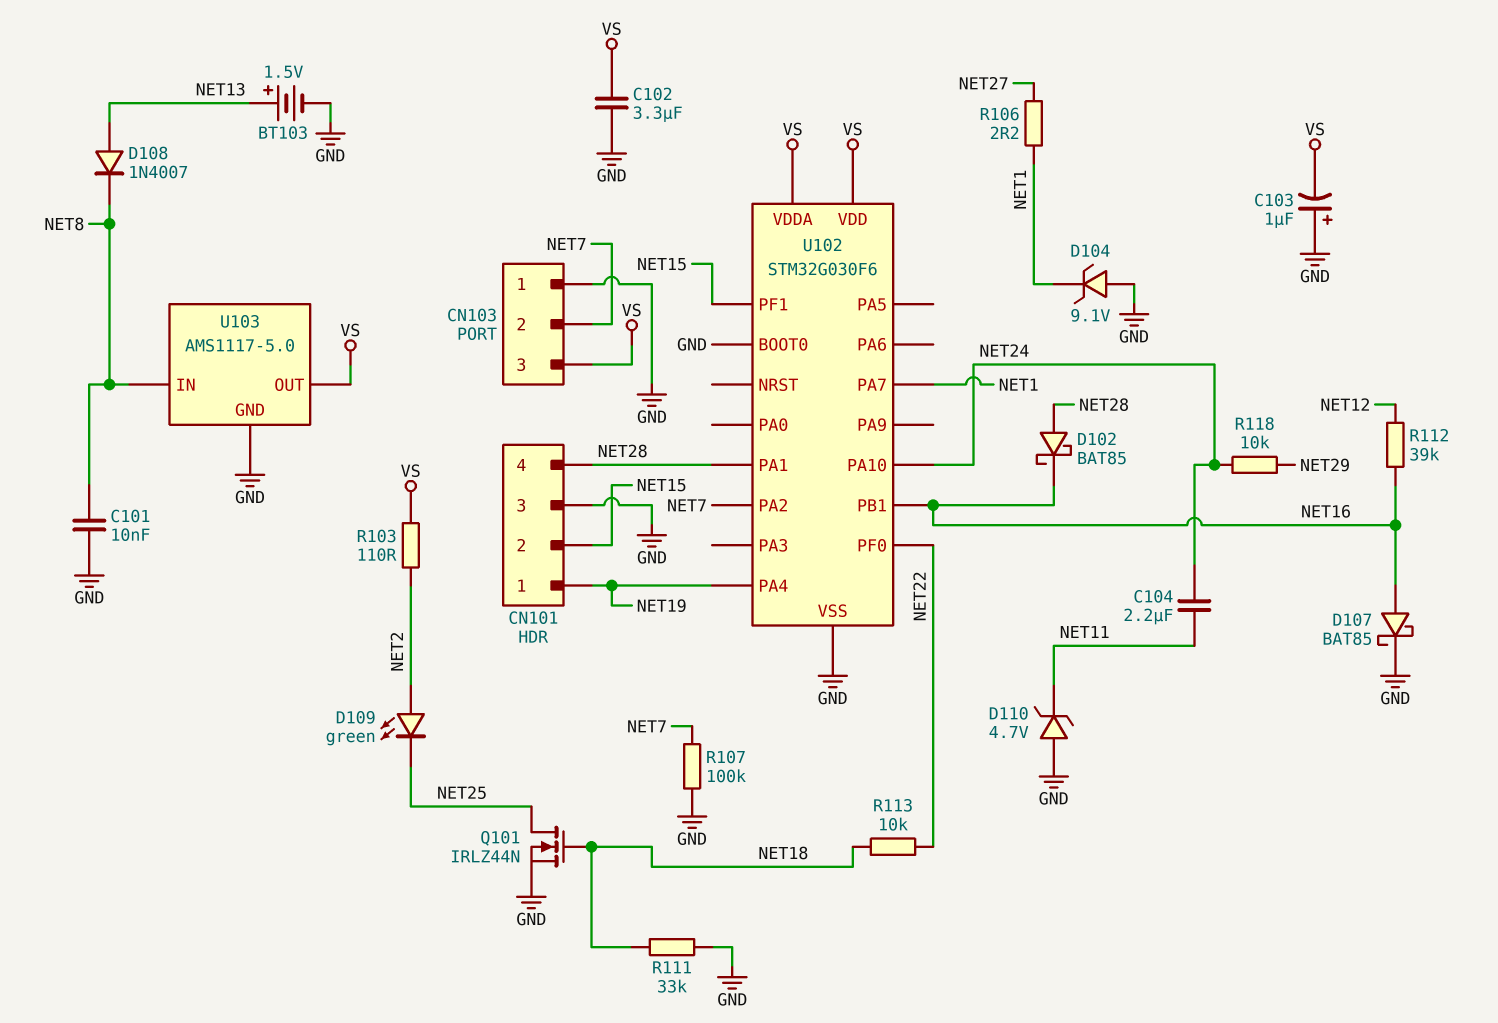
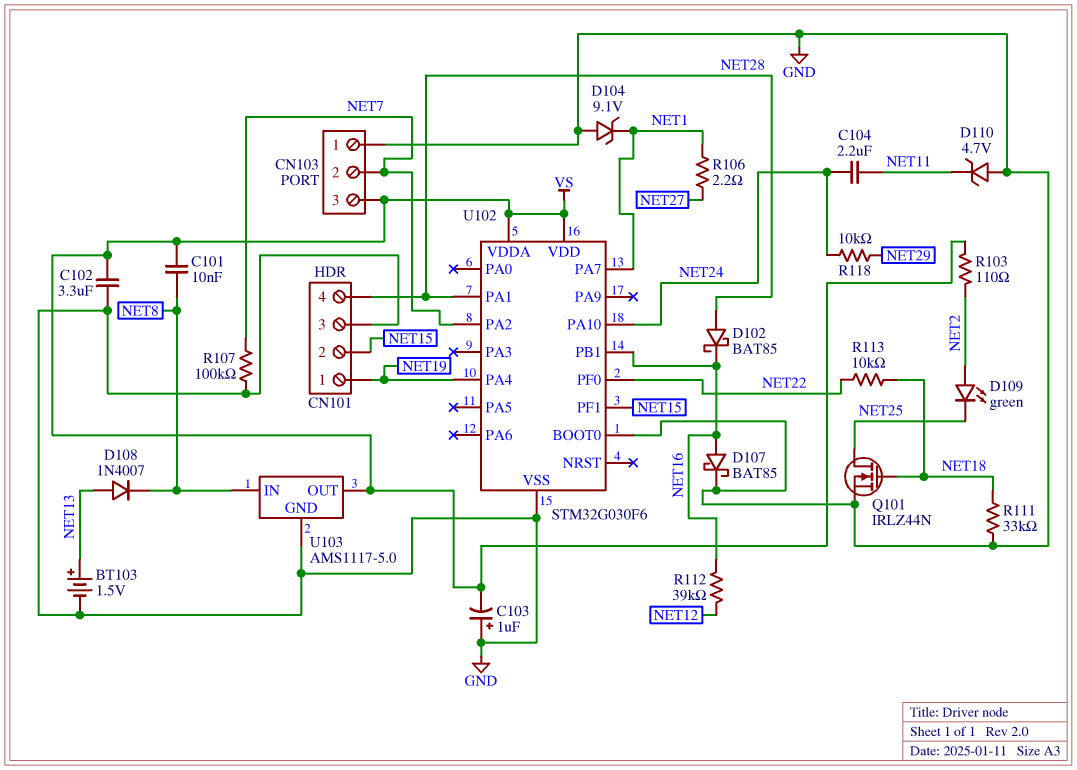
C101: 10nF (GND, NET8) -> 10nF (NET8, VS)

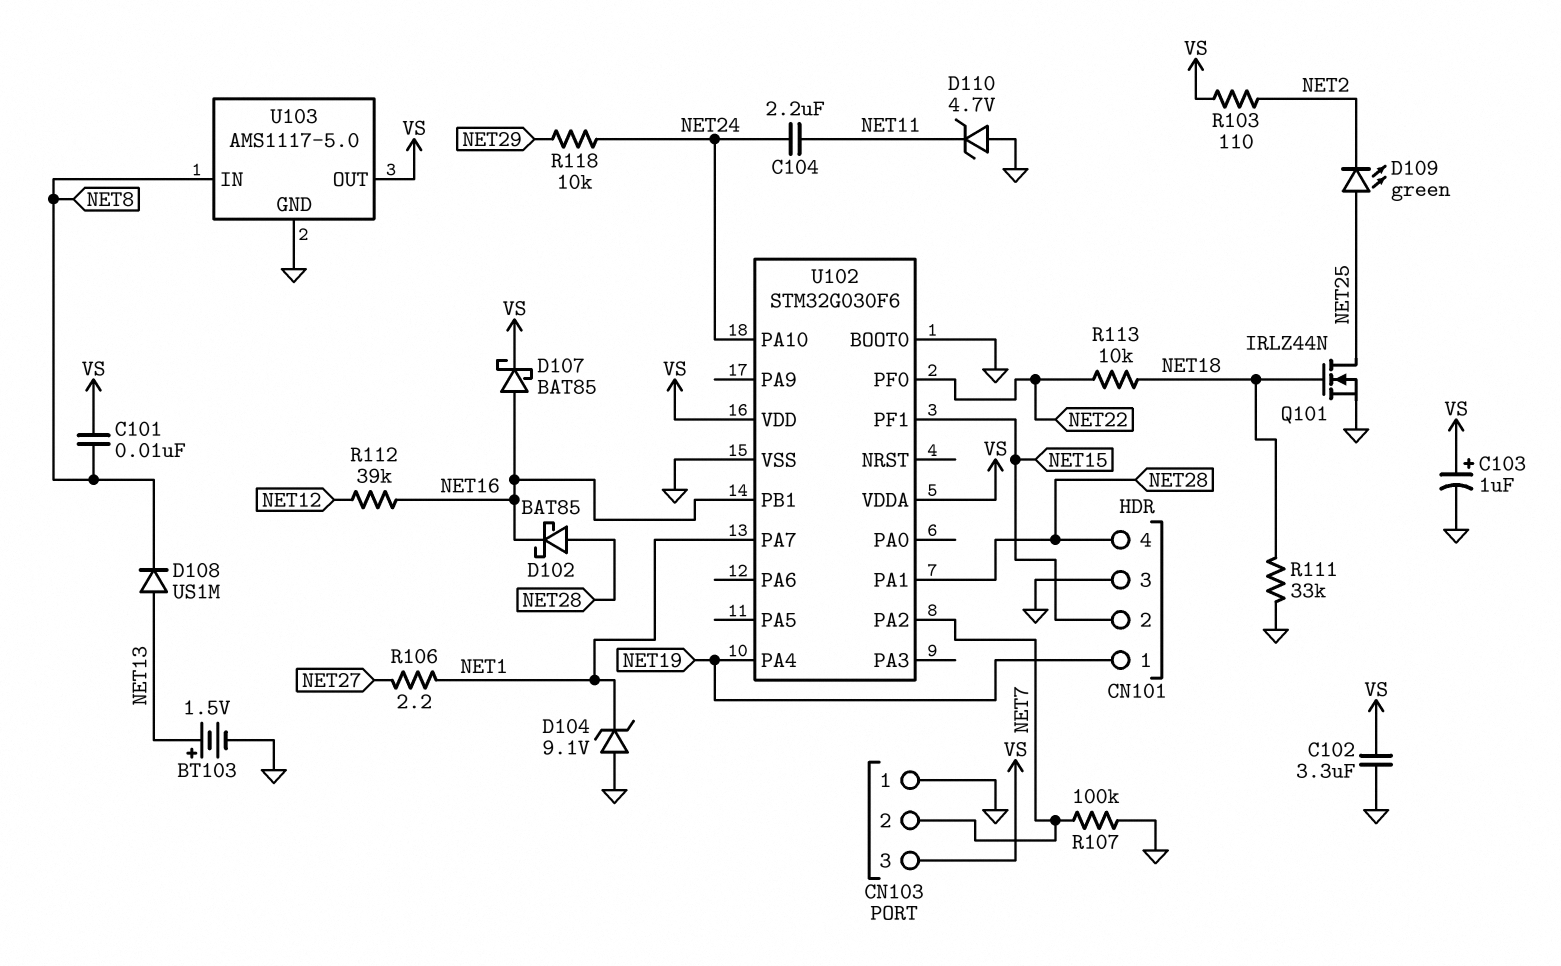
C103: 1uF (plus GND, minus VS) -> 1uF (plus VS, minus GND)
D107: schottky BAT85 (A NET16, K GND) -> schottky BAT85 (A NET16, K VS)
D108: diode 1N4007 (A NET13, K NET8) -> diode US1M (A NET13, K NET8)
D109: LED green (A NET2, K NET25) -> LED green (A NET25, K NET2)

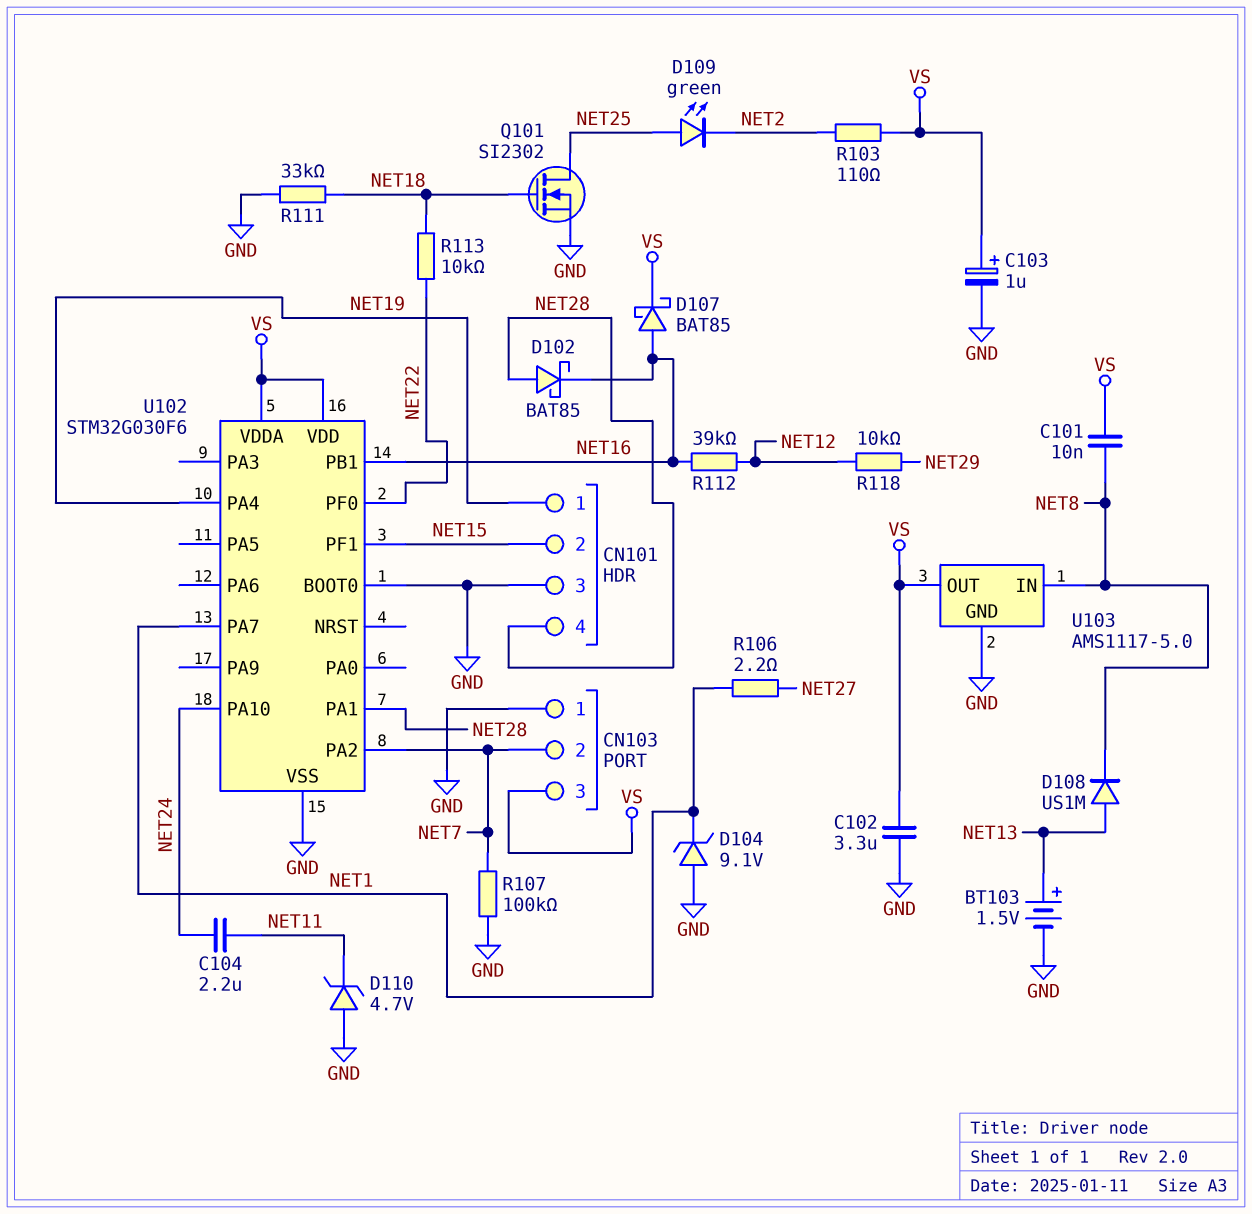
Q101: NMOS IRLZ44N (G NET18, D NET25, S GND) -> NMOS SI2302 (G NET18, D NET25, S GND)
R118: 10k (NET24, NET29) -> 10k (NET12, NET29)

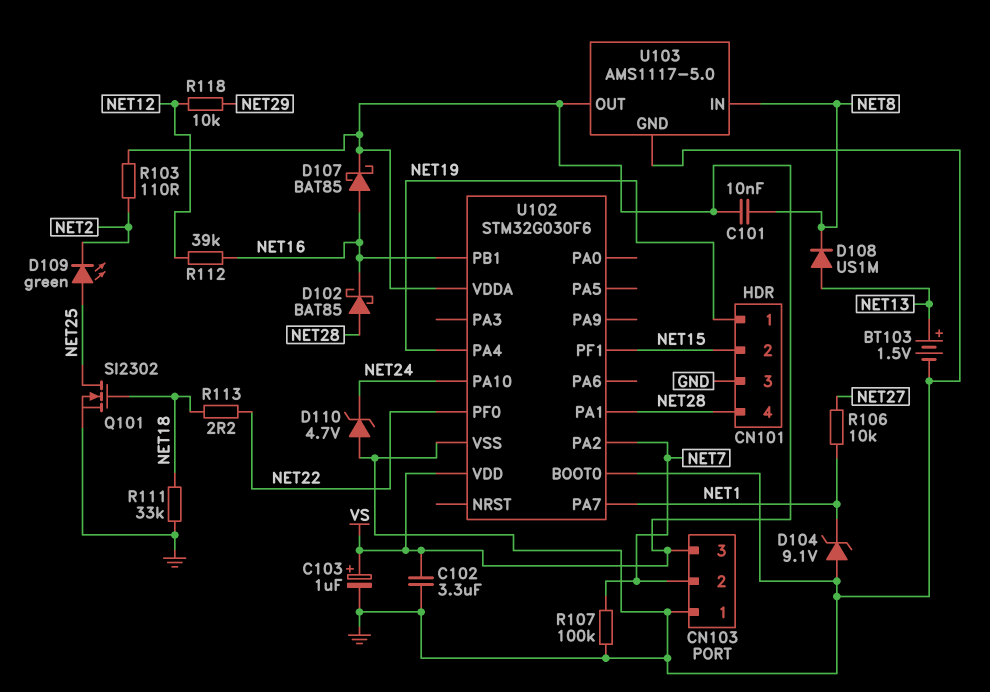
C104: 2.2uF (NET11, NET24) -> none
D110: zener 4.7V (A GND, K NET11) -> zener 4.7V (A GND, K NET24)
R106: 2.2 (NET1, NET27) -> 10k (NET1, NET27)
R113: 10k (NET18, NET22) -> 2.2 (NET18, NET22)

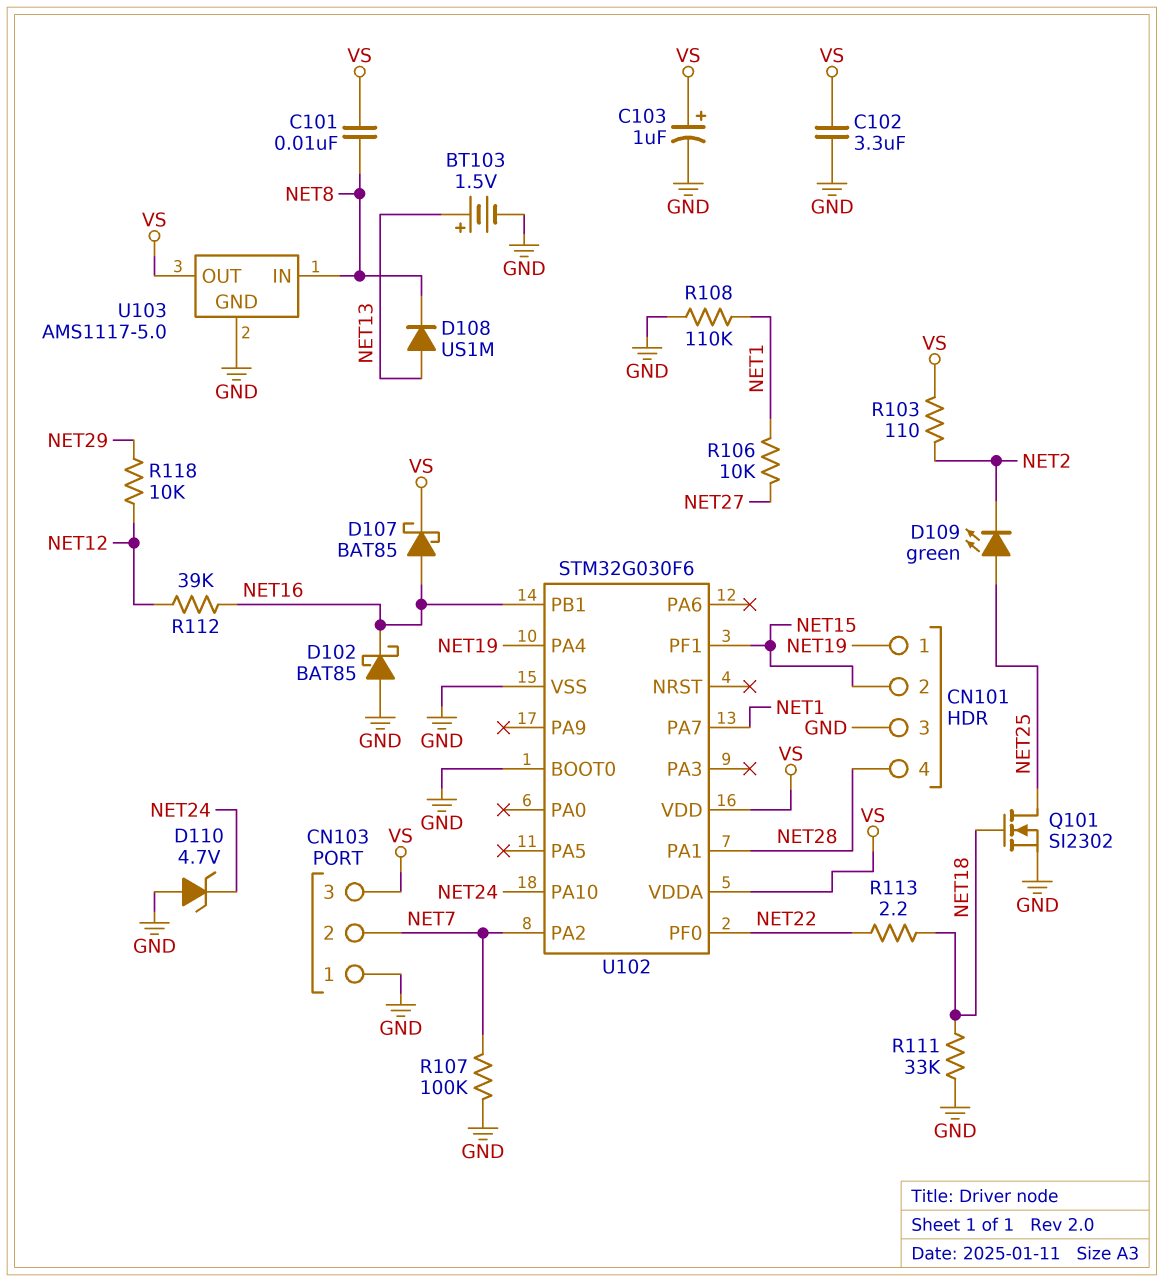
D102: schottky BAT85 (A NET28, K NET16) -> schottky BAT85 (A GND, K NET16)
D104: zener 9.1V (A GND, K NET1) -> none
R108: none -> 110k (GND, NET1)

